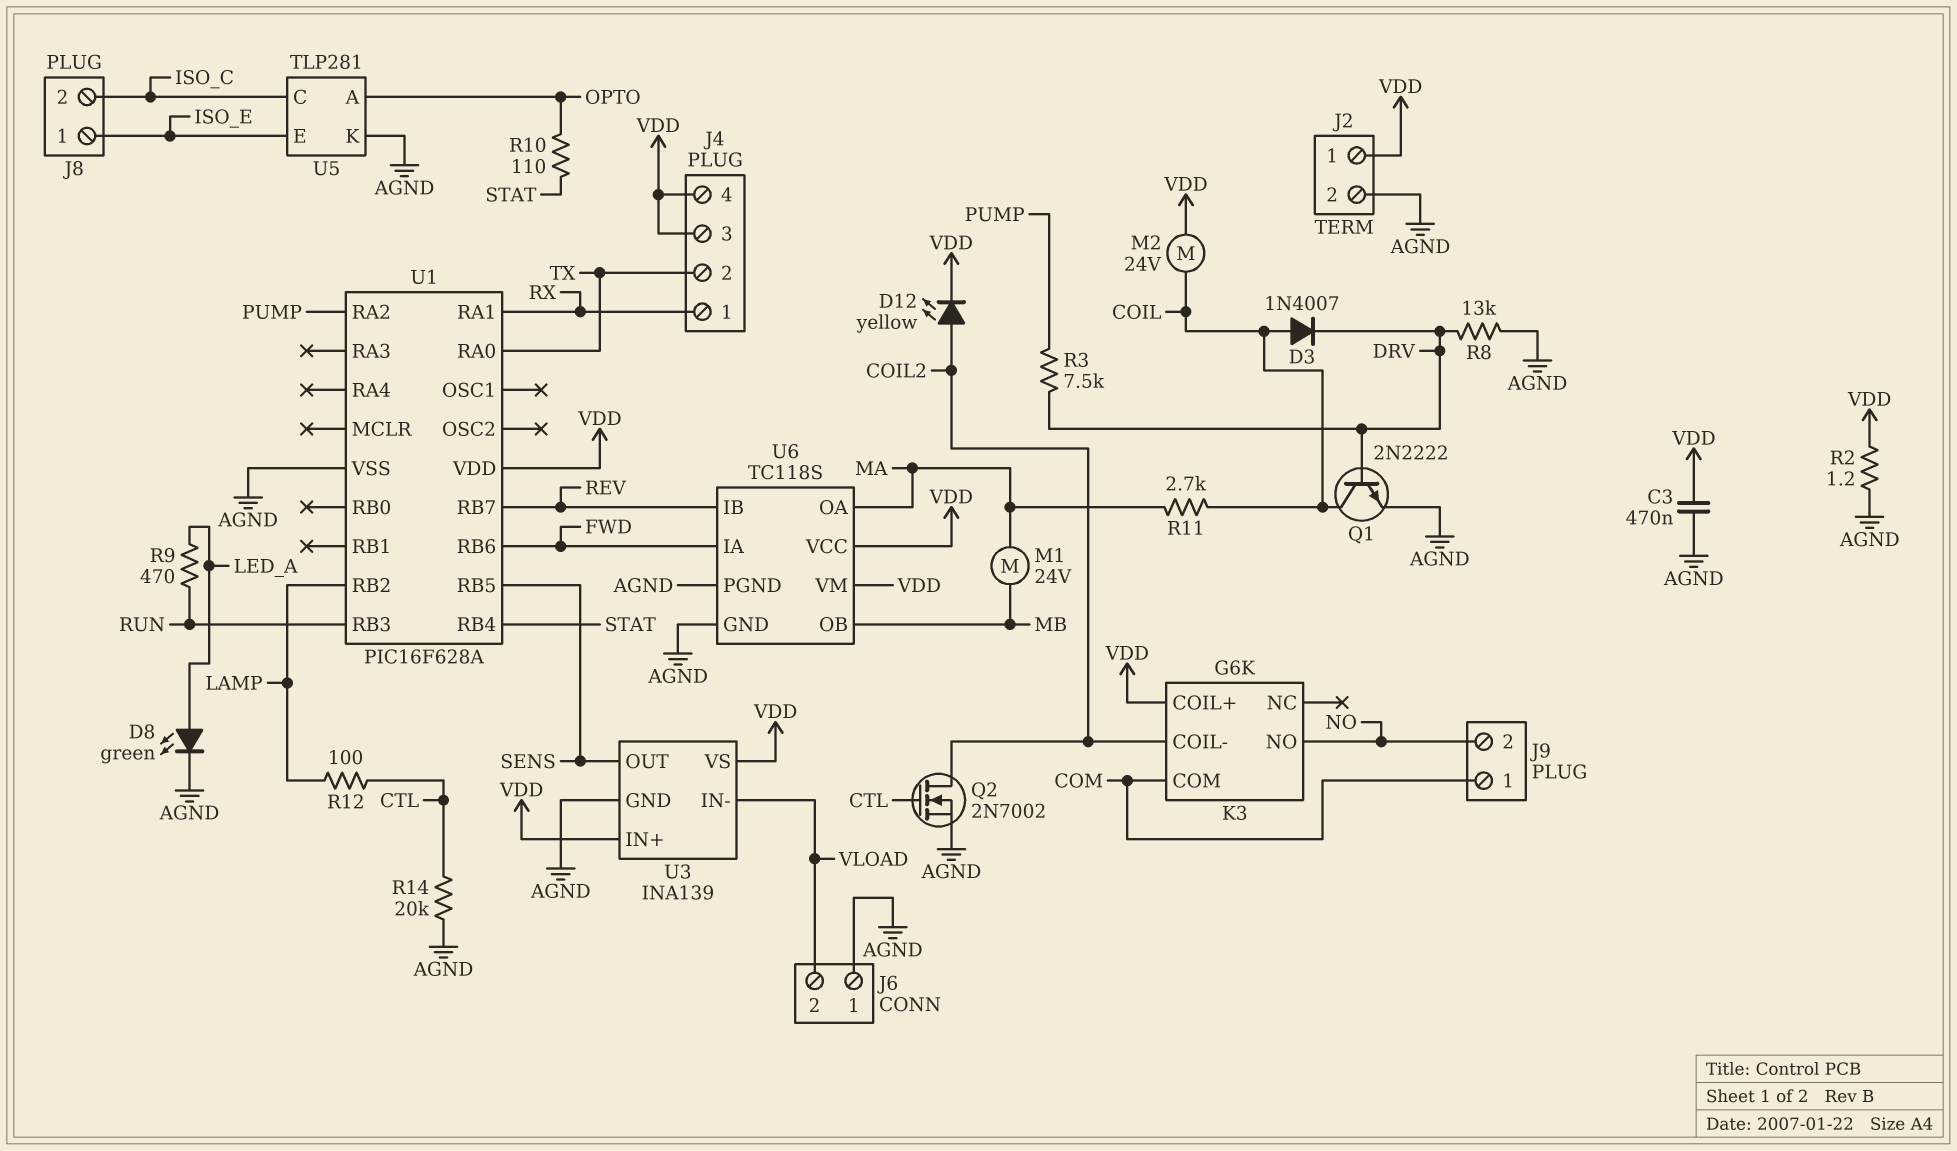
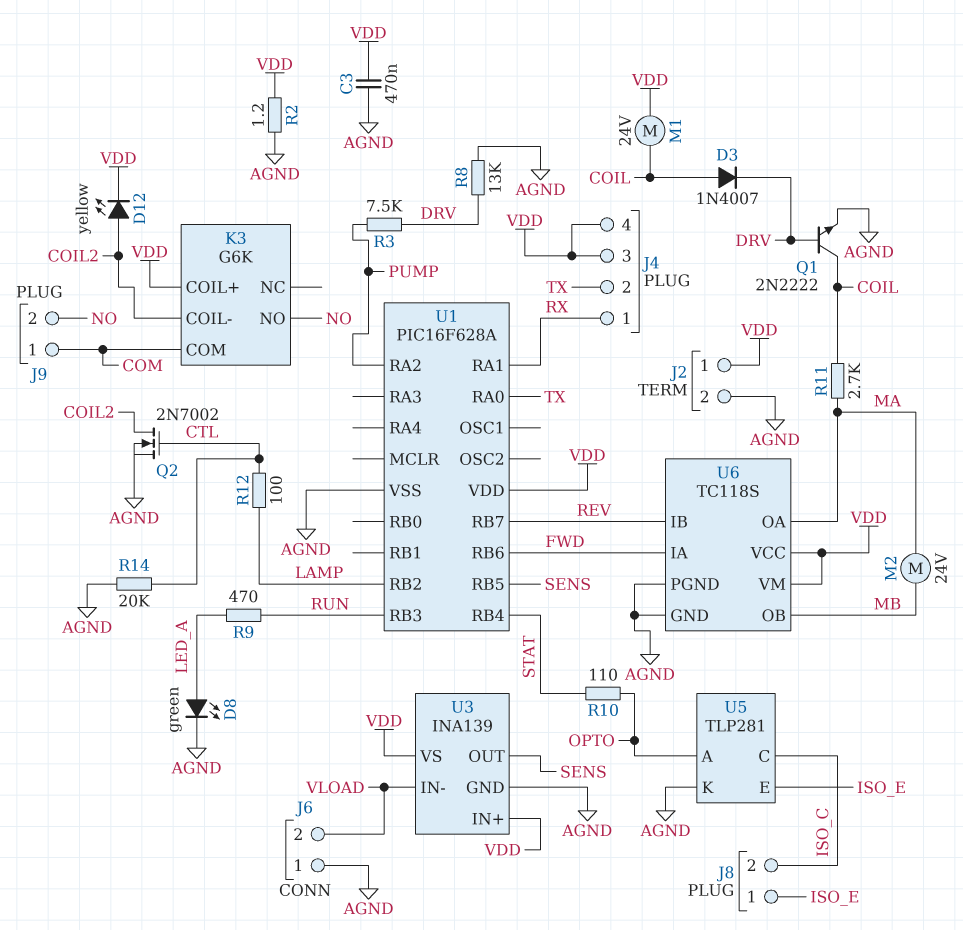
M1: motor 24V (MA, MB) -> motor 24V (COIL, VDD)
M2: motor 24V (COIL, VDD) -> motor 24V (MA, MB)

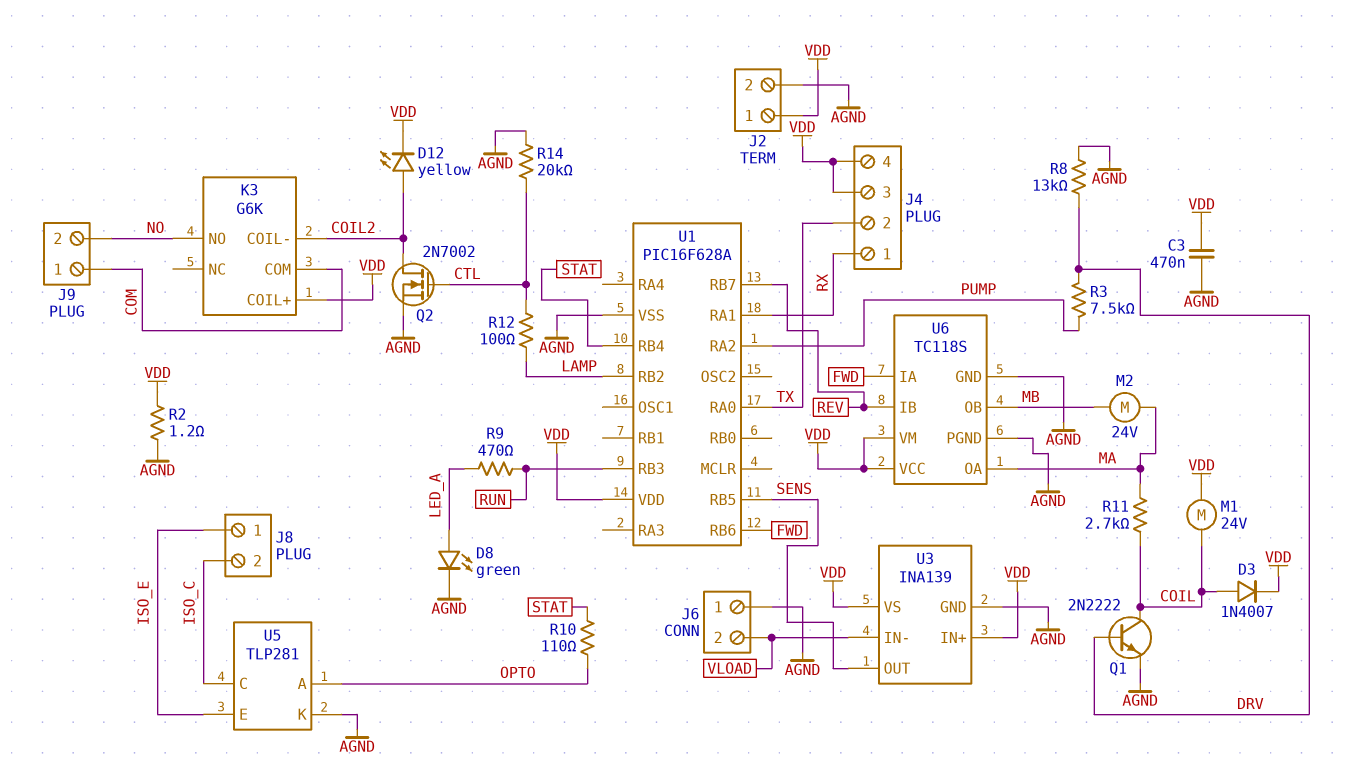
D3: diode 1N4007 (A COIL, K DRV) -> diode 1N4007 (A COIL, K VDD)

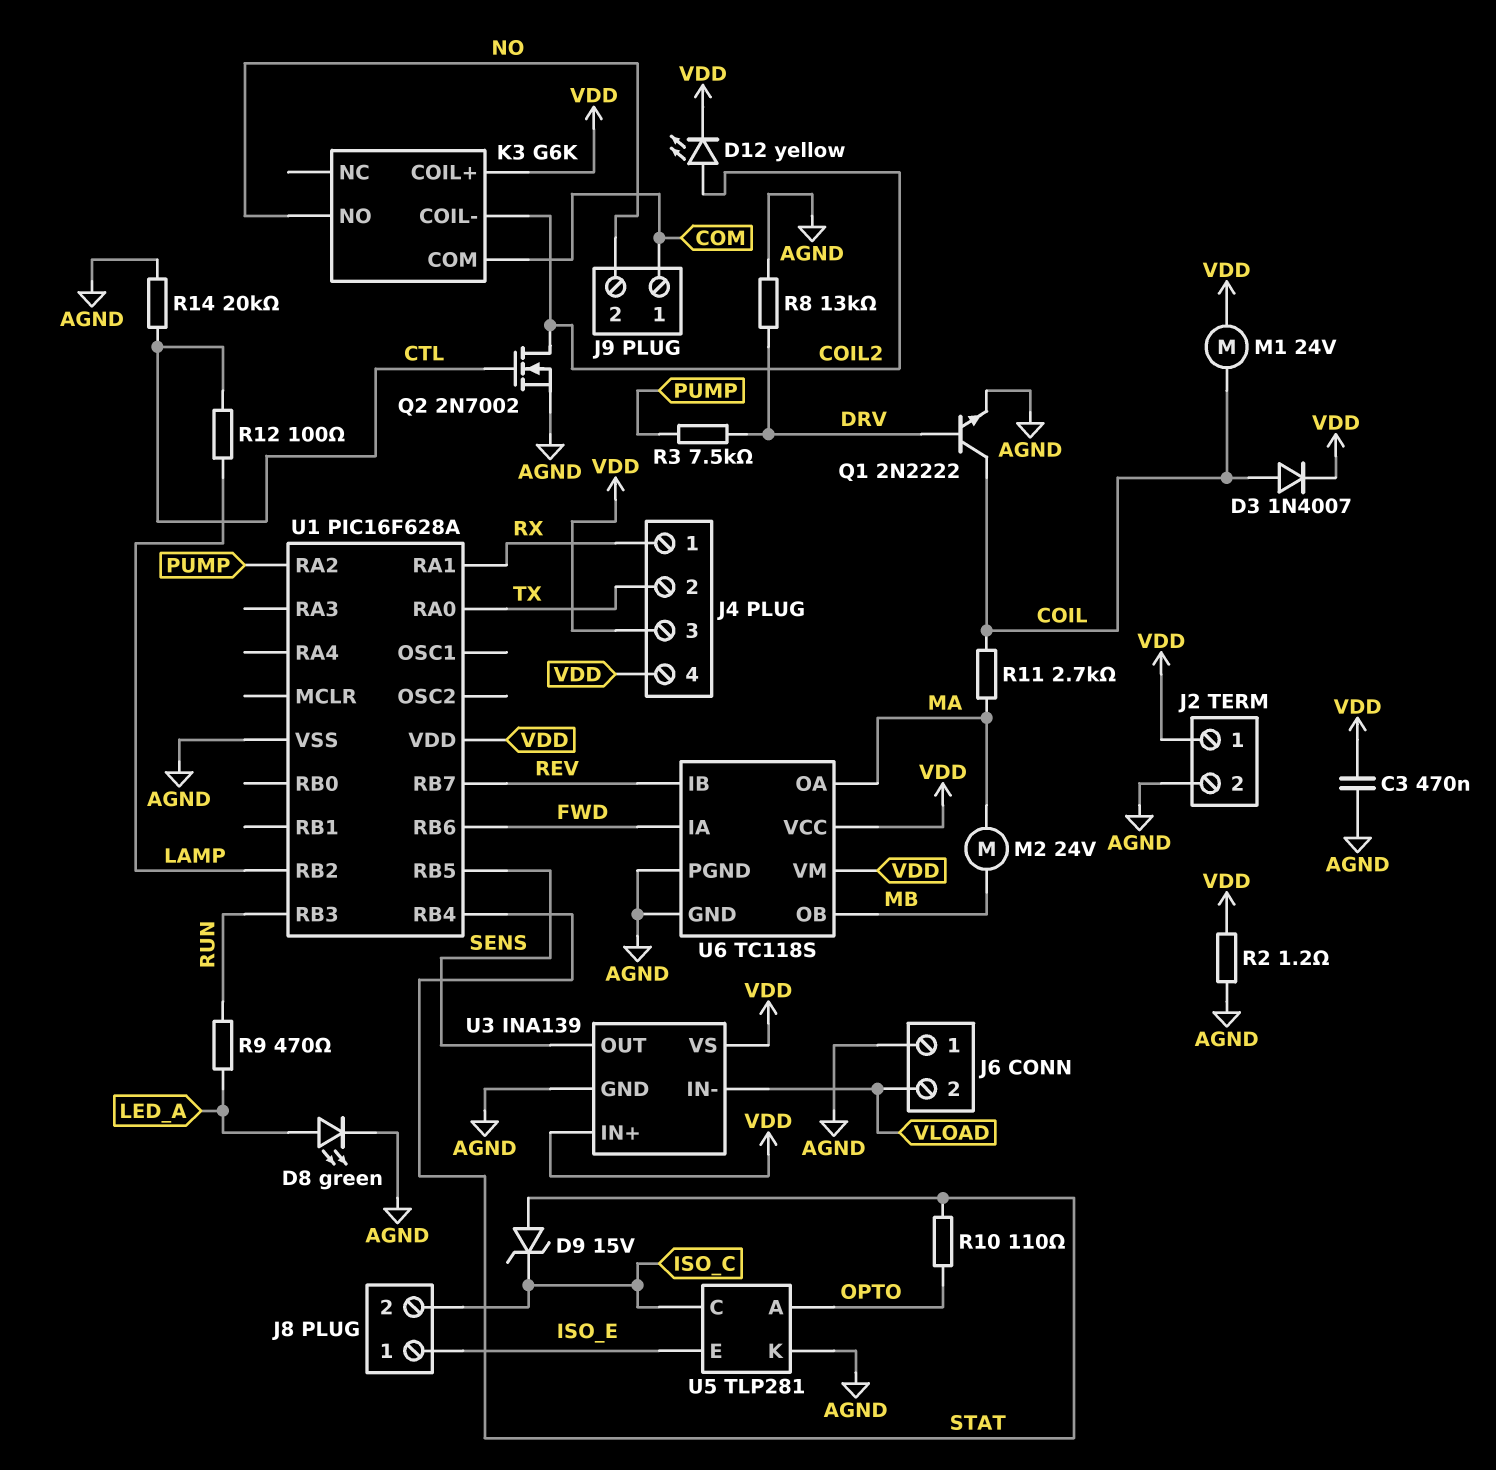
D9: none -> zener 15V (A STAT, K ISO_C)

